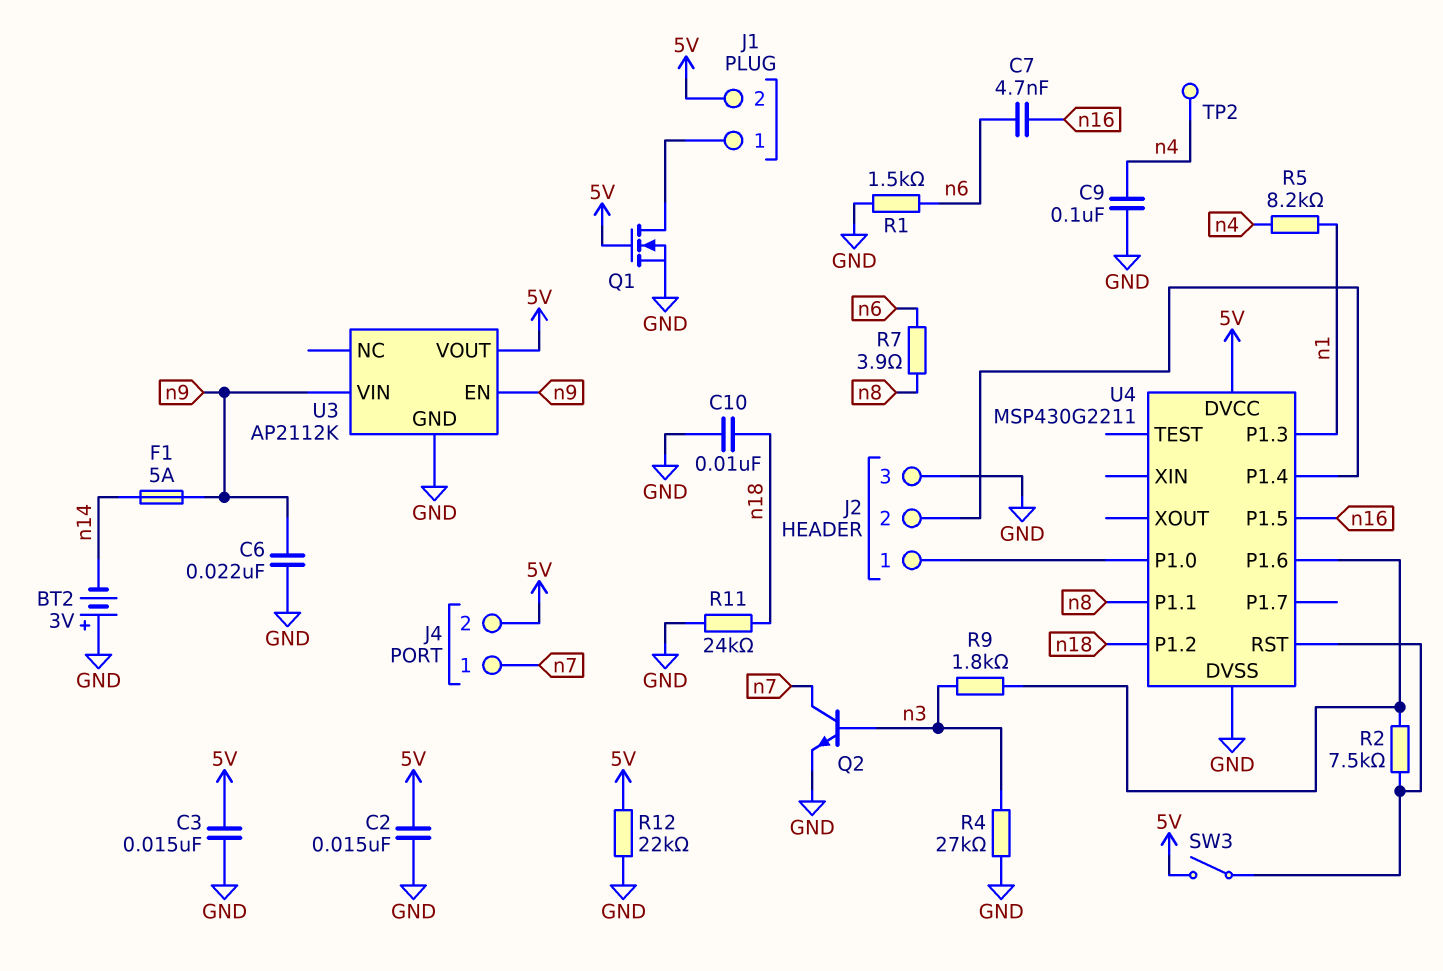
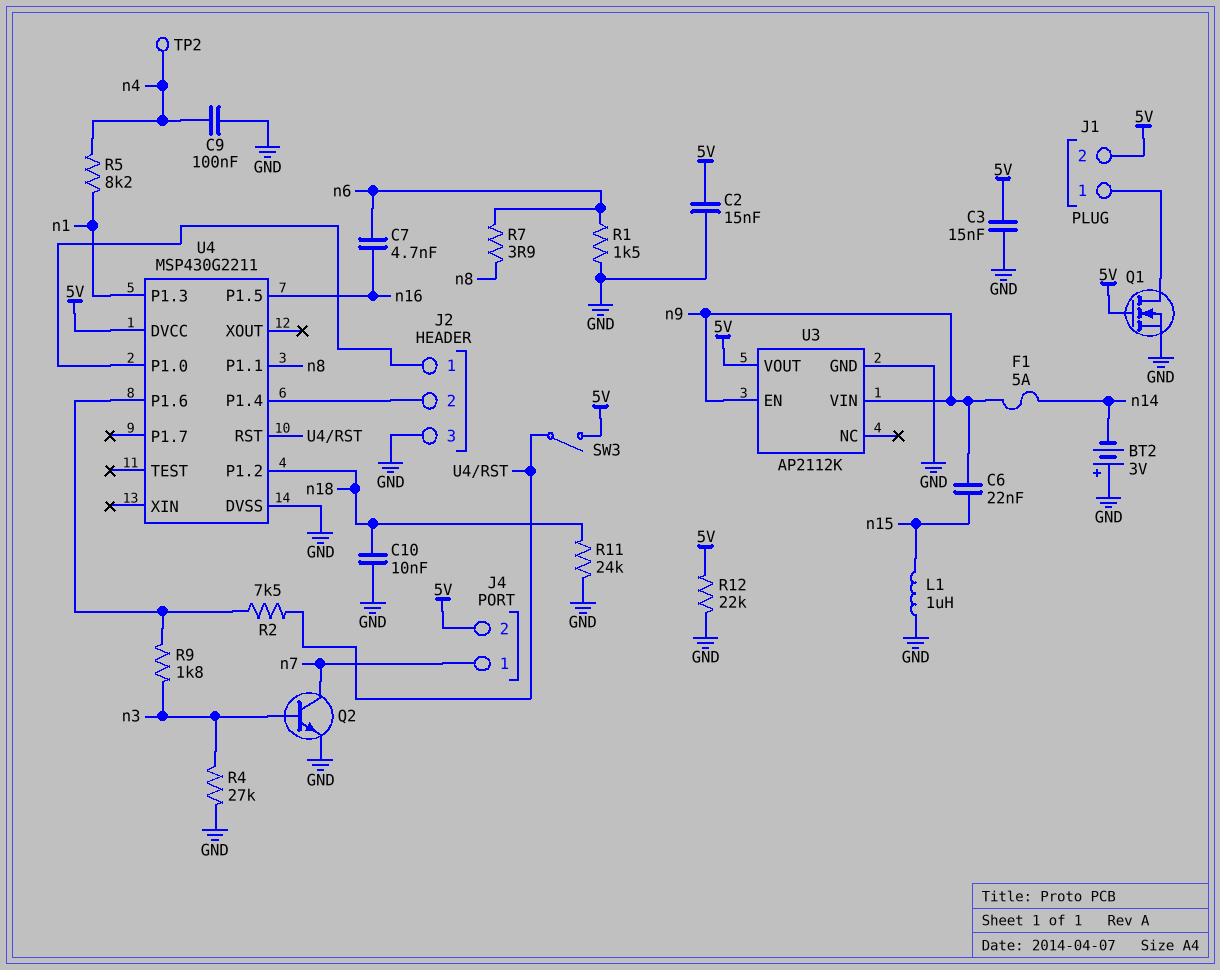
C6: 22nF (GND, n9) -> 22nF (n9, n15)
L1: none -> 1uH (GND, n15)

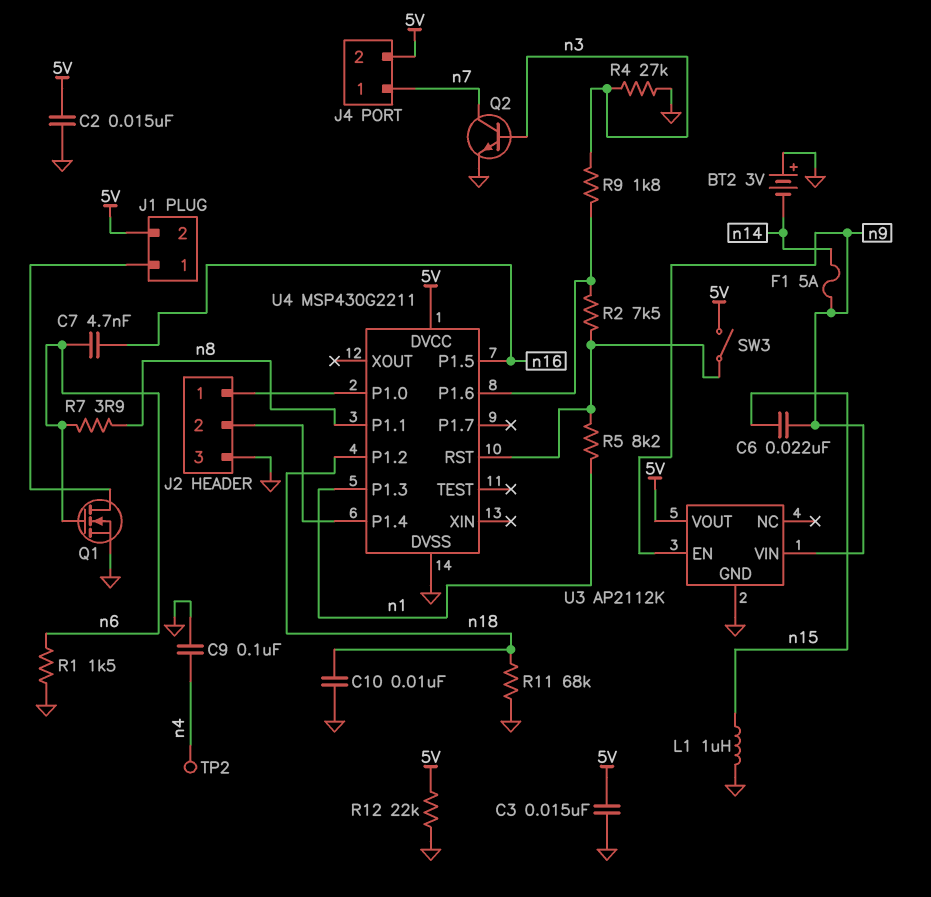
Q1: NMOS (G 5V, D J1/1, S GND) -> NMOS (G n6, D J1/1, S GND)
R5: 8.2k (n1, n4) -> 8.2k (U4/RST, n1)
R11: 24k (GND, n18) -> 68k (GND, n18)

